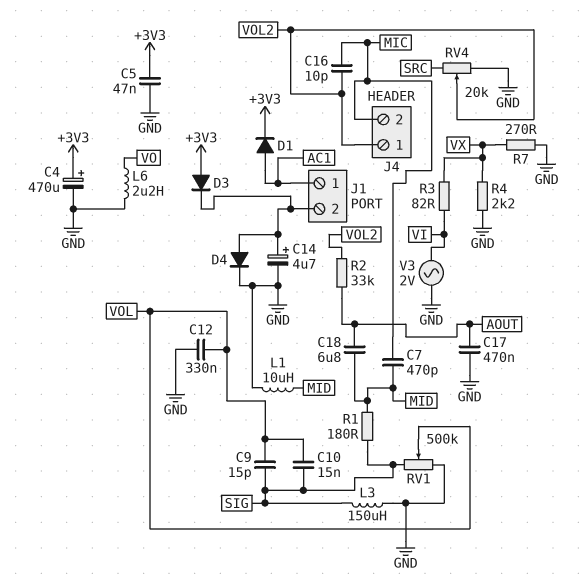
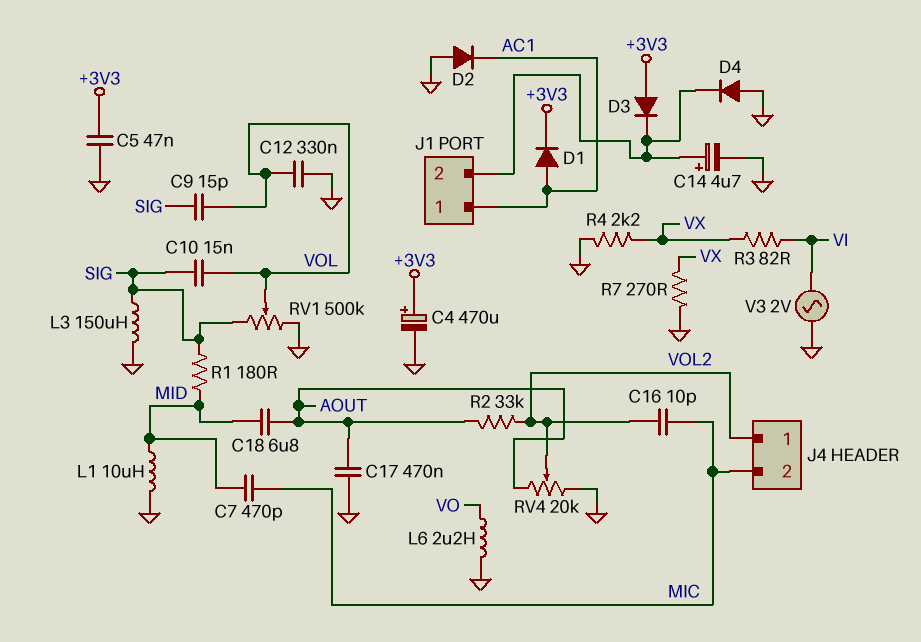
D2: none -> diode (A GND, K AC1)
D4: diode (A J1/2, K GND) -> diode (A GND, K J1/2)
RV4: 20k (GND, SRC, wiper VOL2) -> 20k (AOUT, GND, wiper VOL2)

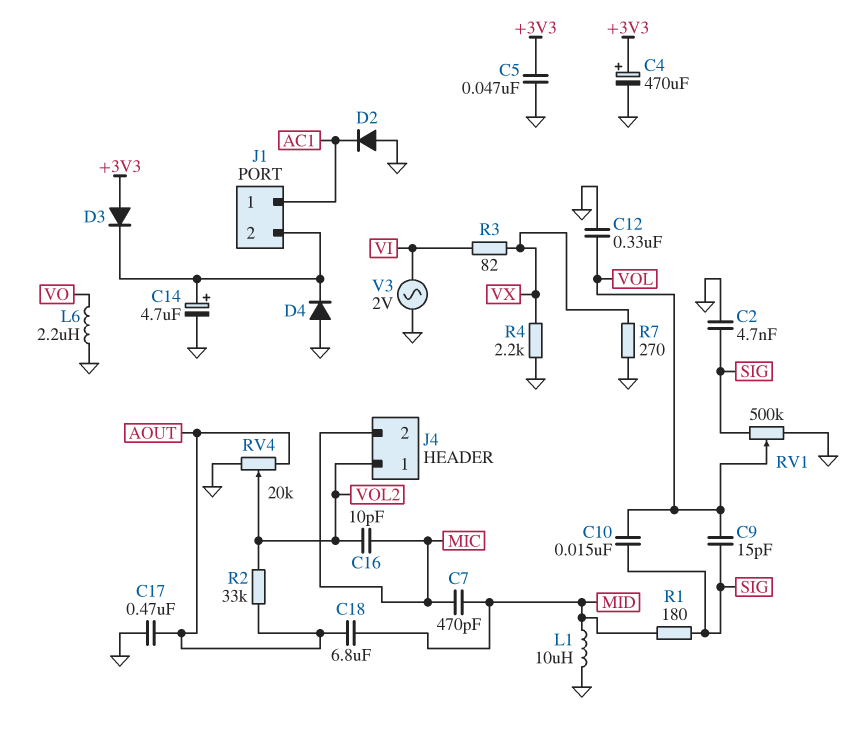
C2: none -> 4.7nF (GND, SIG)
D1: diode (A AC1, K +3V3) -> none
L3: 150uH (GND, SIG) -> none

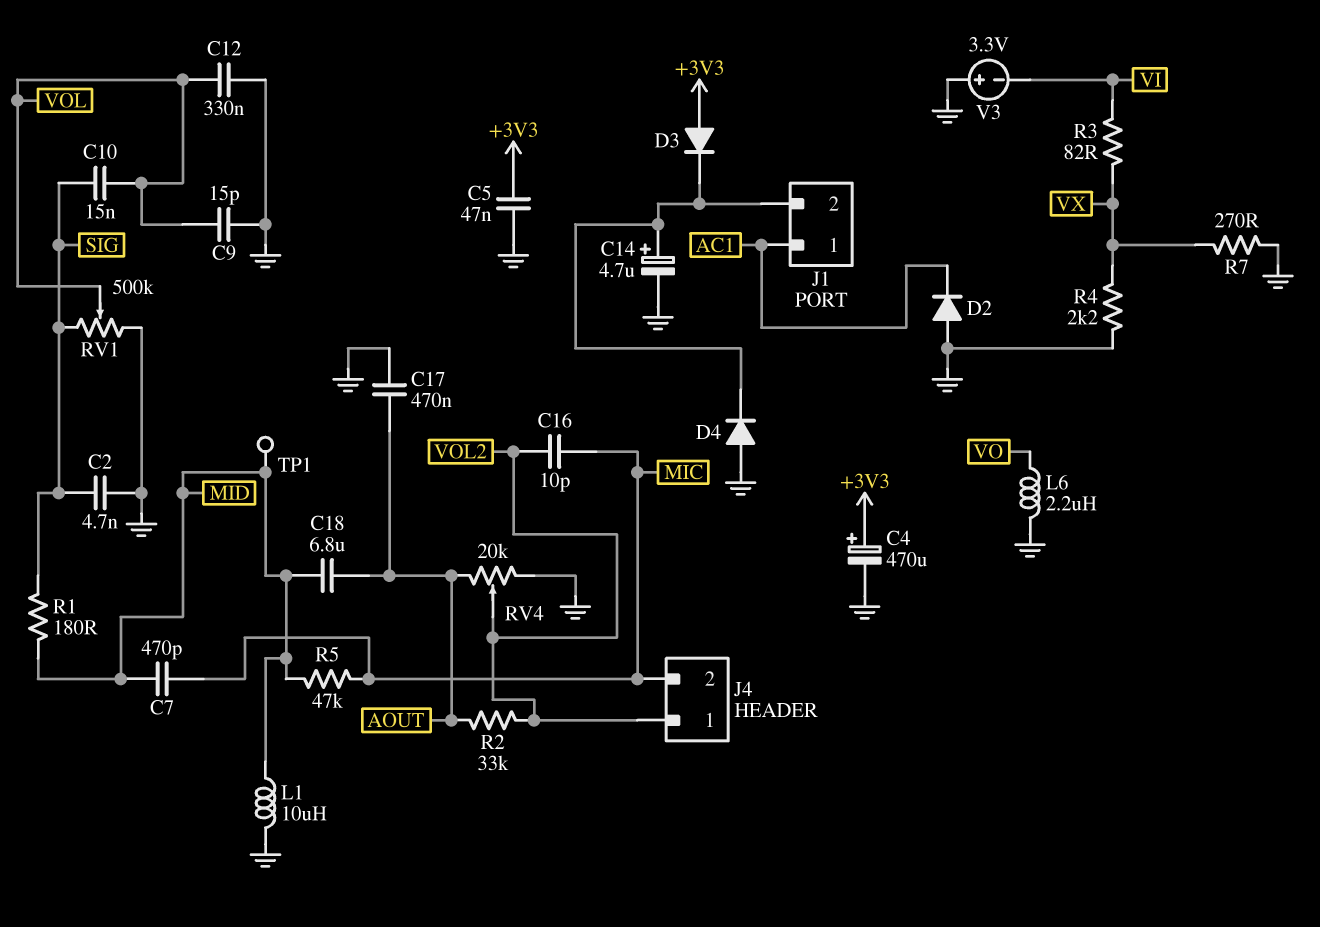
C9: 15pF (SIG, VOL) -> 15pF (GND, VOL)
R5: none -> 47k (MIC, MID)
TP1: none -> test point (MID)
V3: AC 2V (GND, VI) -> 3.3V (plus GND, minus VI)

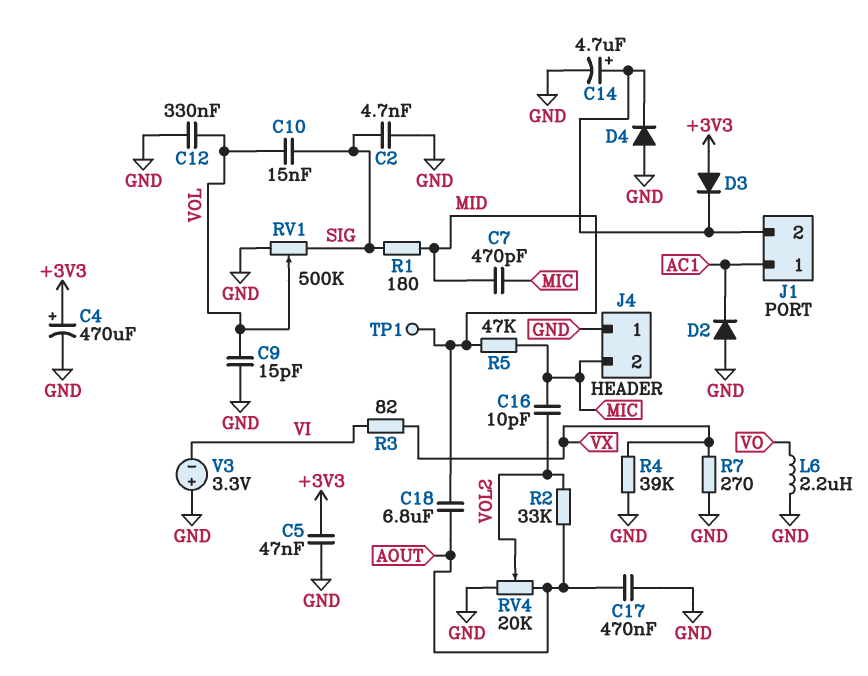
J4 pin 1: VOL2 -> GND
L1: 10uH (GND, MID) -> none
R4: 2.2k (GND, VX) -> 39k (GND, VX)

